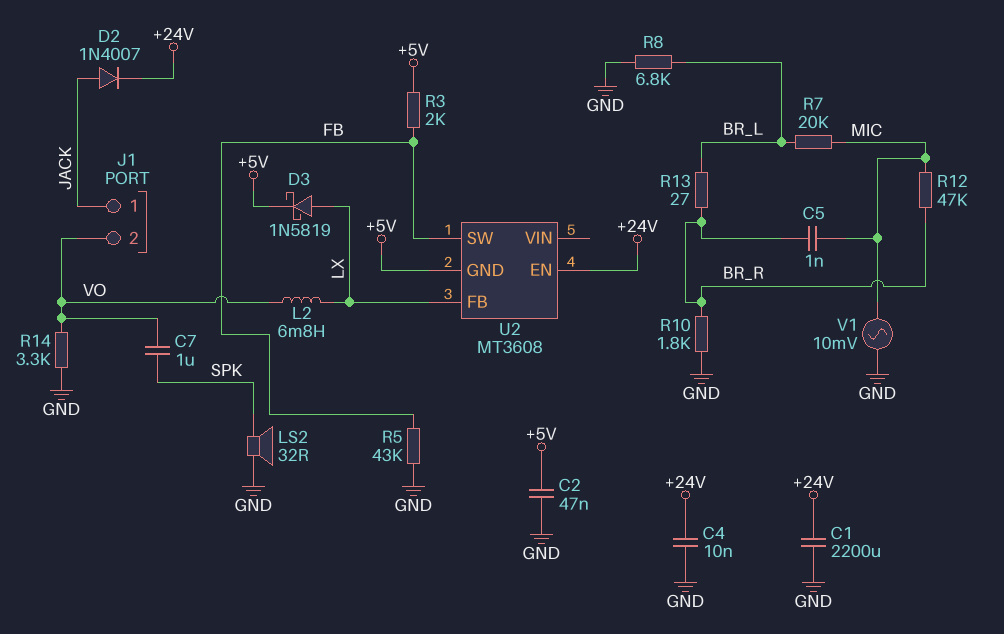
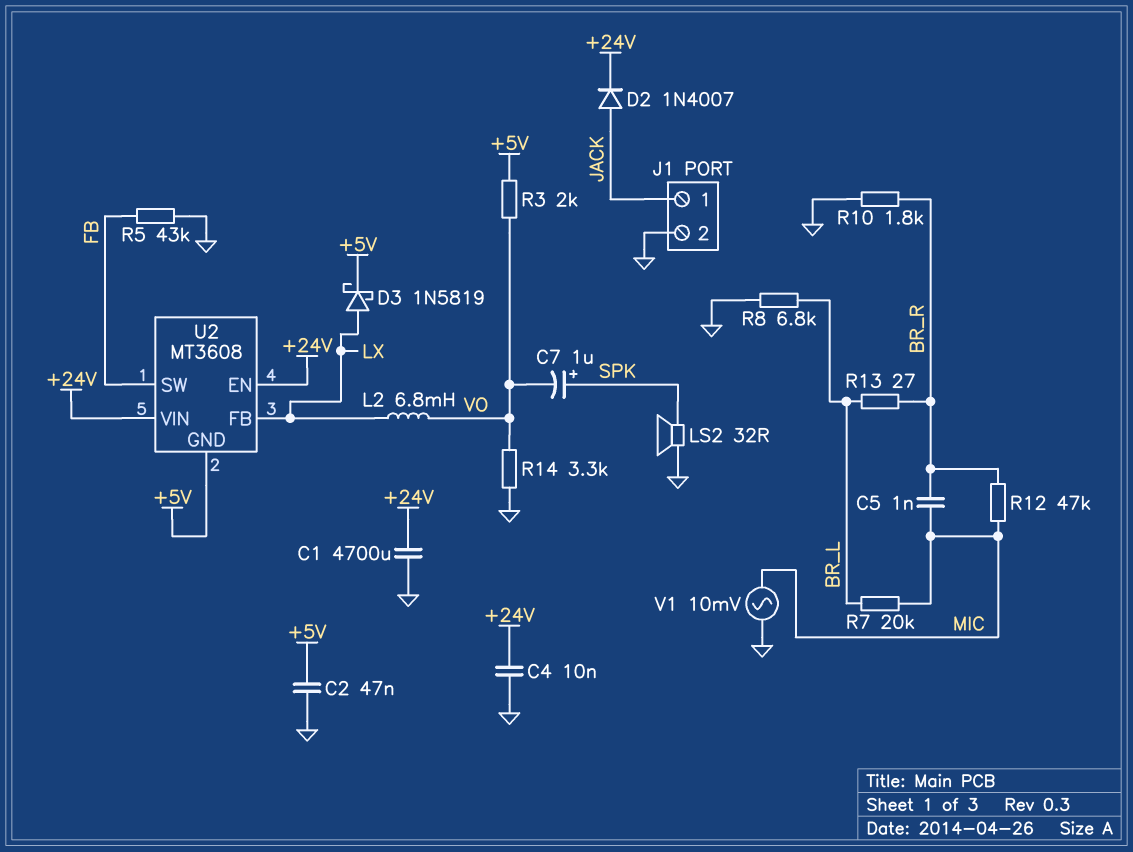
C1: 2200uF (+24V, GND) -> 4700uF (+24V, GND)
C7: 1uF (SPK, VO) -> 1uF (plus SPK, minus VO)
J1 pin 2: VO -> GND
R3: 2k (+5V, FB) -> 2k (+5V, VO)
U2 pin VIN: none -> +24V

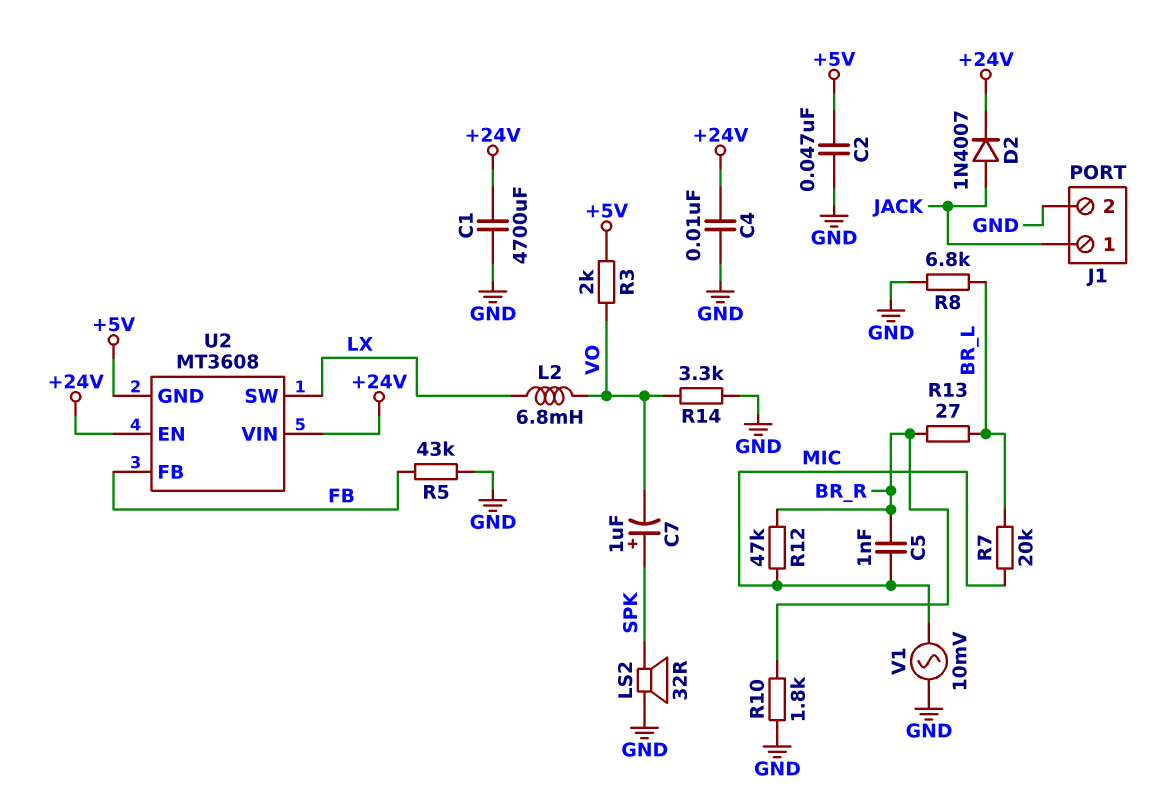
D3: schottky 1N5819 (A LX, K +5V) -> none
U2 pin FB: LX -> FB
U2 pin SW: FB -> LX

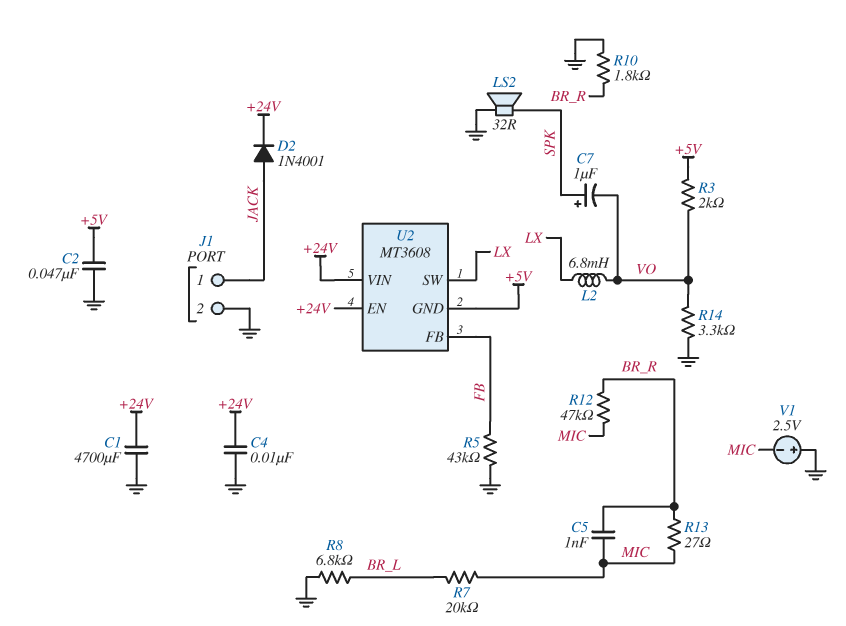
D2: diode 1N4007 (A JACK, K +24V) -> diode 1N4001 (A JACK, K +24V)
R13: 27 (BR_L, BR_R) -> 27 (BR_R, MIC)
V1: AC 10mV (GND, MIC) -> 2.5V (plus GND, minus MIC)

